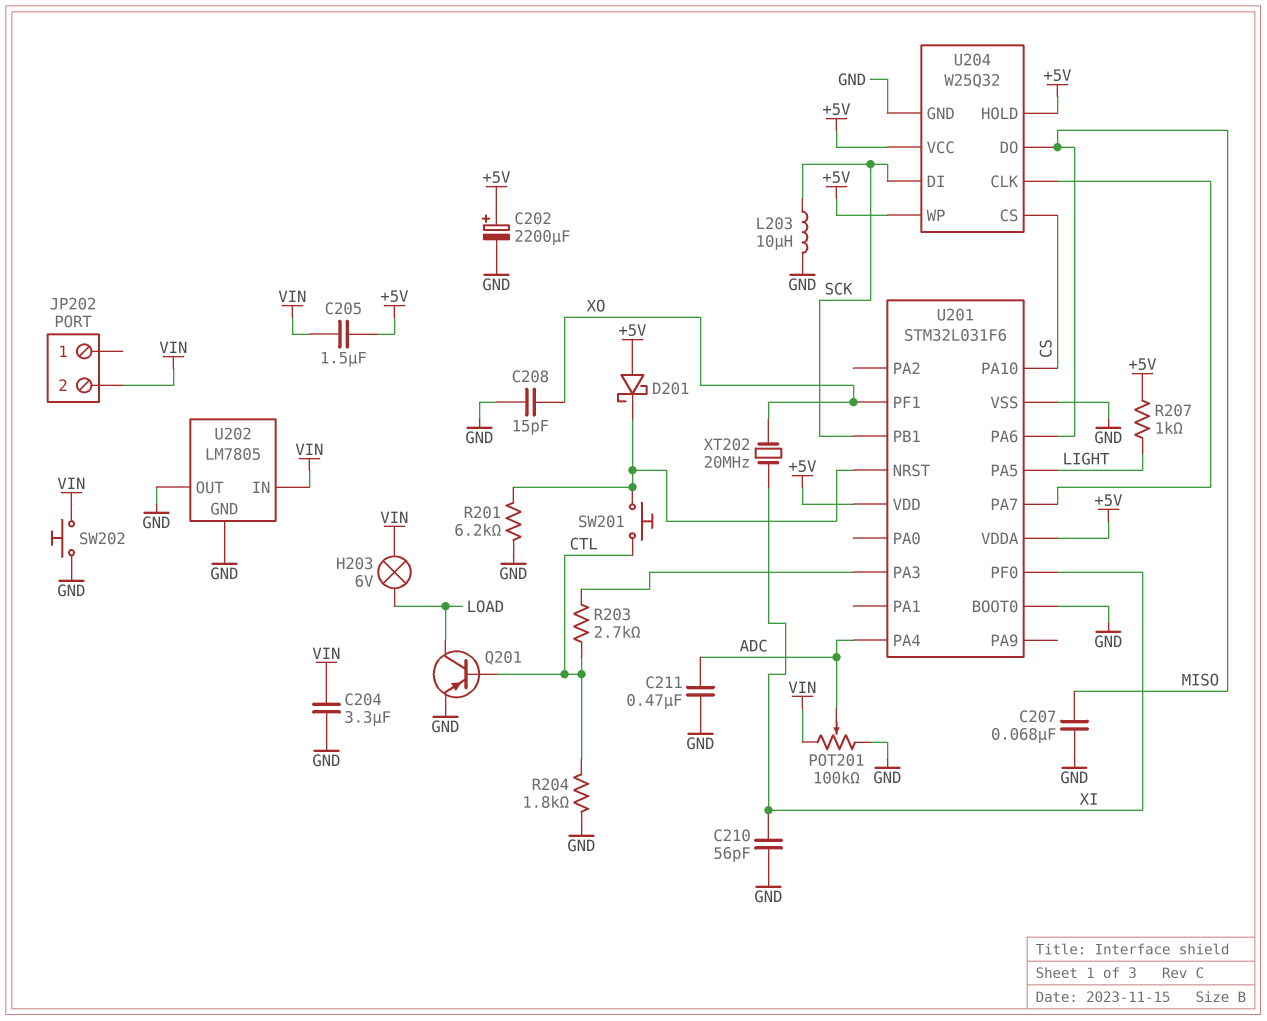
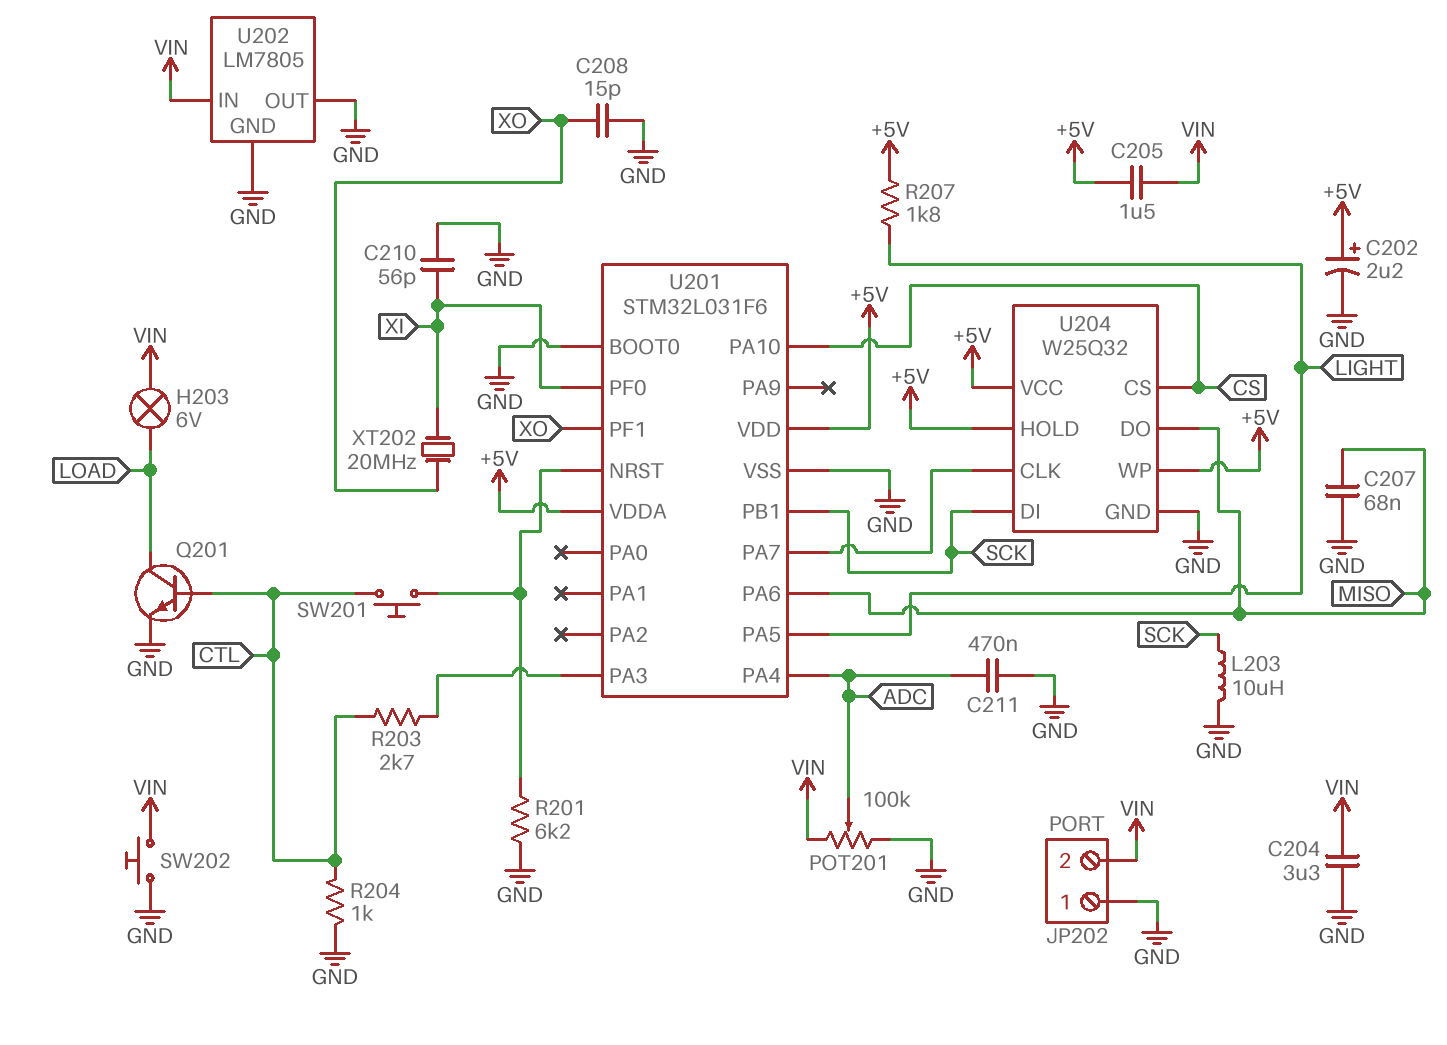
C202: 2200uF (plus +5V, minus GND) -> 2.2uF (plus +5V, minus GND)
D201: schottky (A +5V, K U201/NRST) -> none
JP202 pin 1: none -> GND
Q201: PNP (B CTL, C LOAD, E GND) -> NPN (B CTL, C LOAD, E GND)
R204: 1.8k (CTL, GND) -> 1k (CTL, GND)
R207: 1k (+5V, LIGHT) -> 1.8k (+5V, LIGHT)

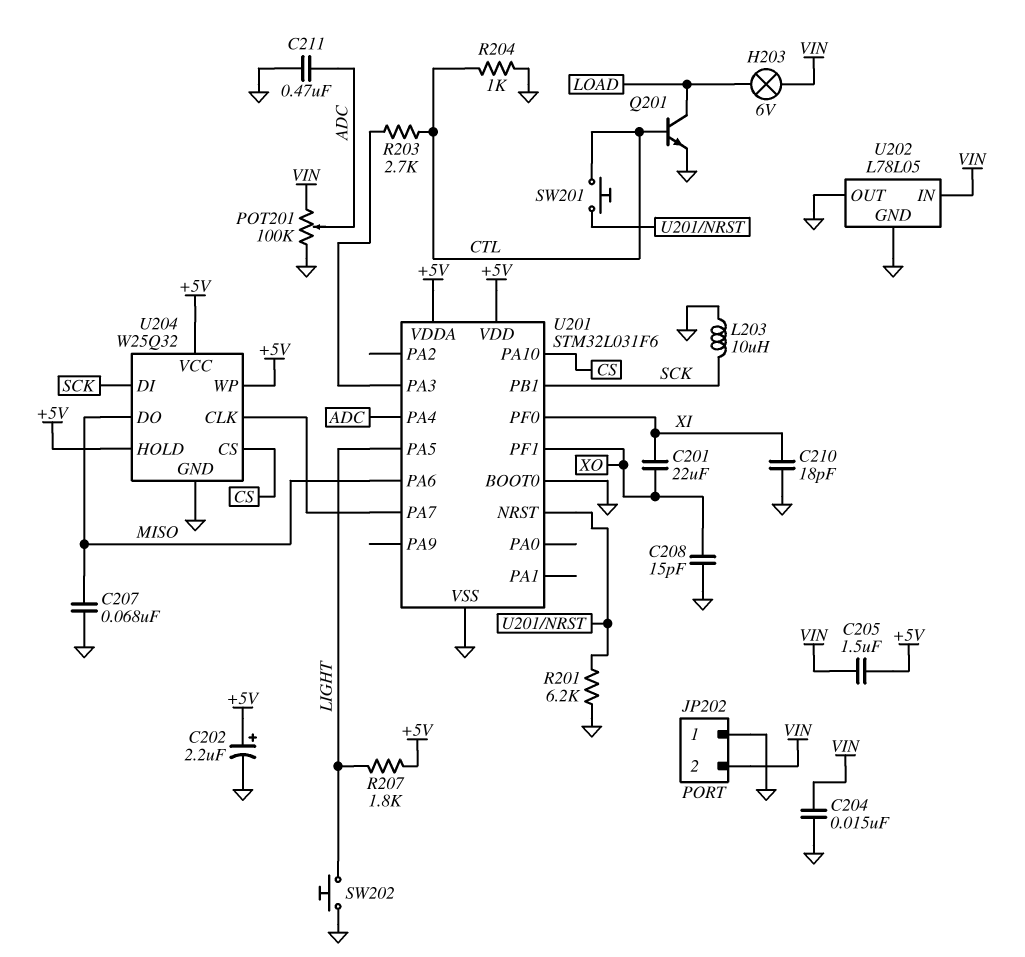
C201: none -> 22uF (XI, XO)
C204: 3.3uF (GND, VIN) -> 15nF (GND, VIN)
C210: 56pF (GND, XI) -> 18pF (GND, XI)
SW202: button (GND, VIN) -> button (GND, LIGHT)
U202: LM7805 -> L78L05
XT202: 20MHz (XI, XO) -> none

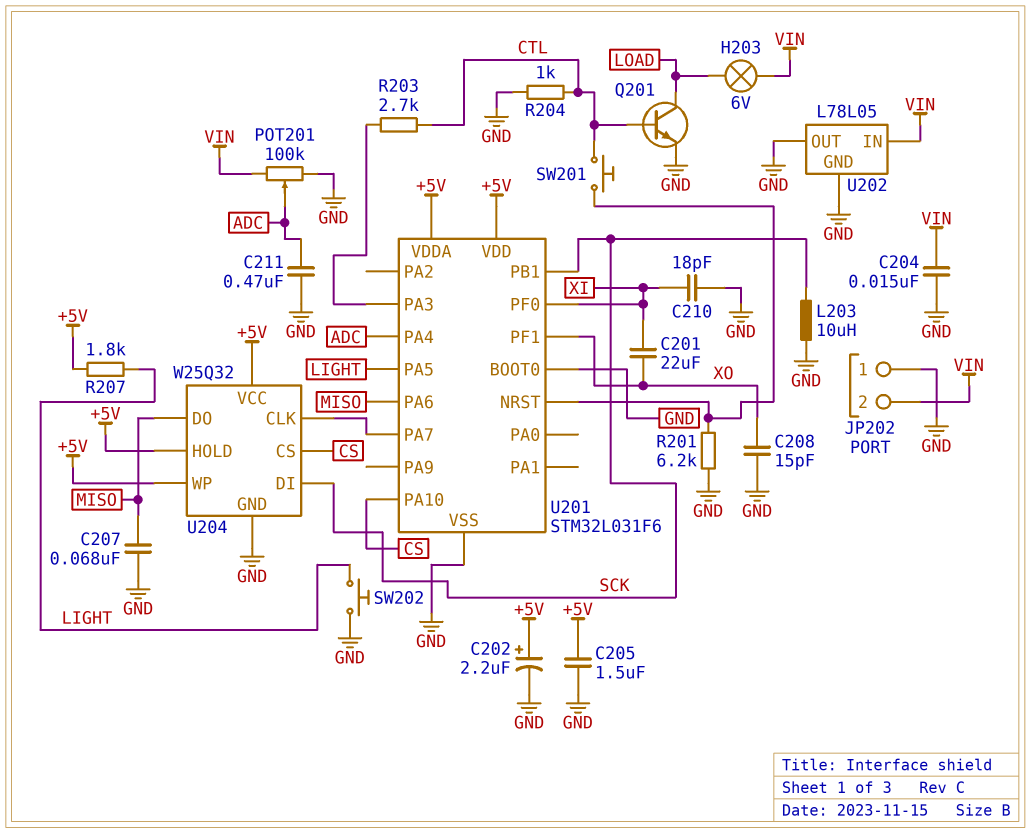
C205: 1.5uF (+5V, VIN) -> 1.5uF (+5V, GND)

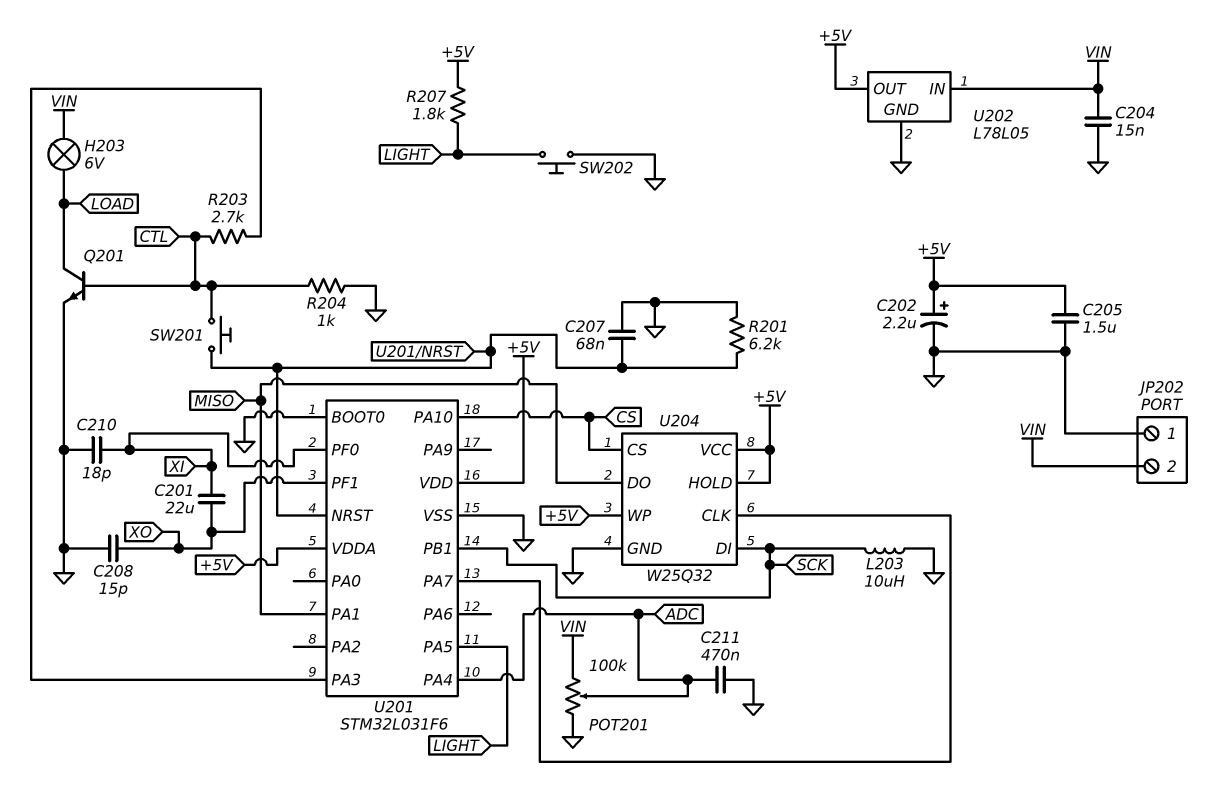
C207: 68nF (GND, MISO) -> 68nF (GND, U201/NRST)
U201 pin PA1: none -> MISO
U201 pin PA6: MISO -> none
U202 pin OUT: GND -> +5V

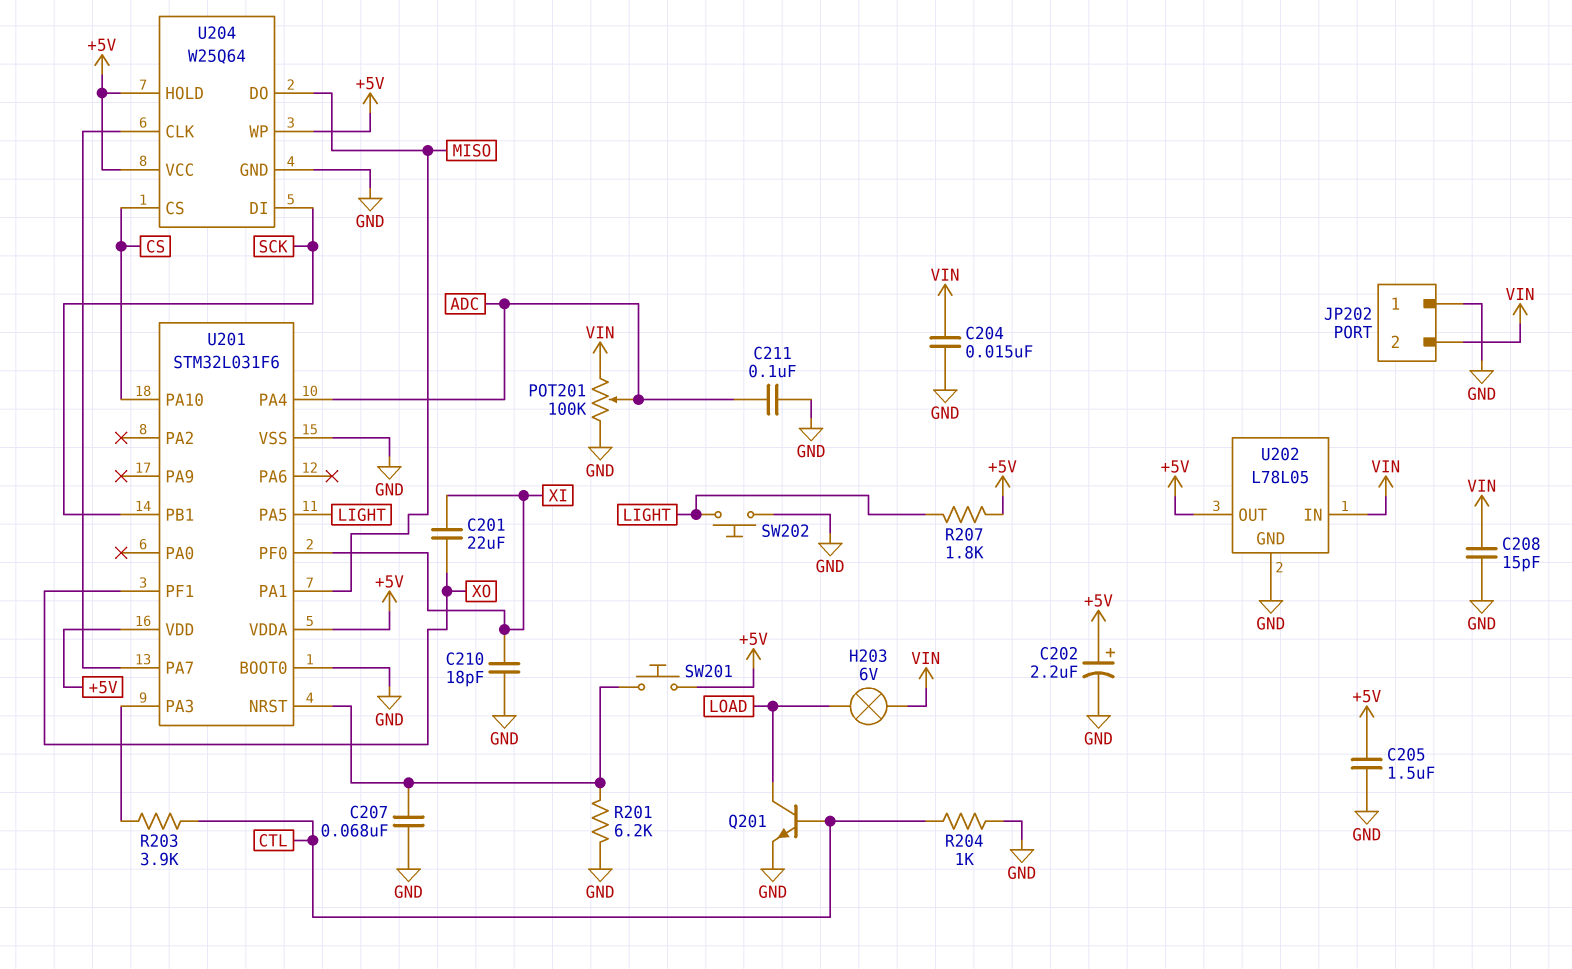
C208: 15pF (GND, XO) -> 15pF (GND, VIN)
C211: 470nF (ADC, GND) -> 100nF (ADC, GND)
L203: 10uH (GND, SCK) -> none
R203: 2.7k (CTL, U201/PA3) -> 3.9k (CTL, U201/PA3)
SW201: button (CTL, U201/NRST) -> button (+5V, U201/NRST)
U204: W25Q32 -> W25Q64

